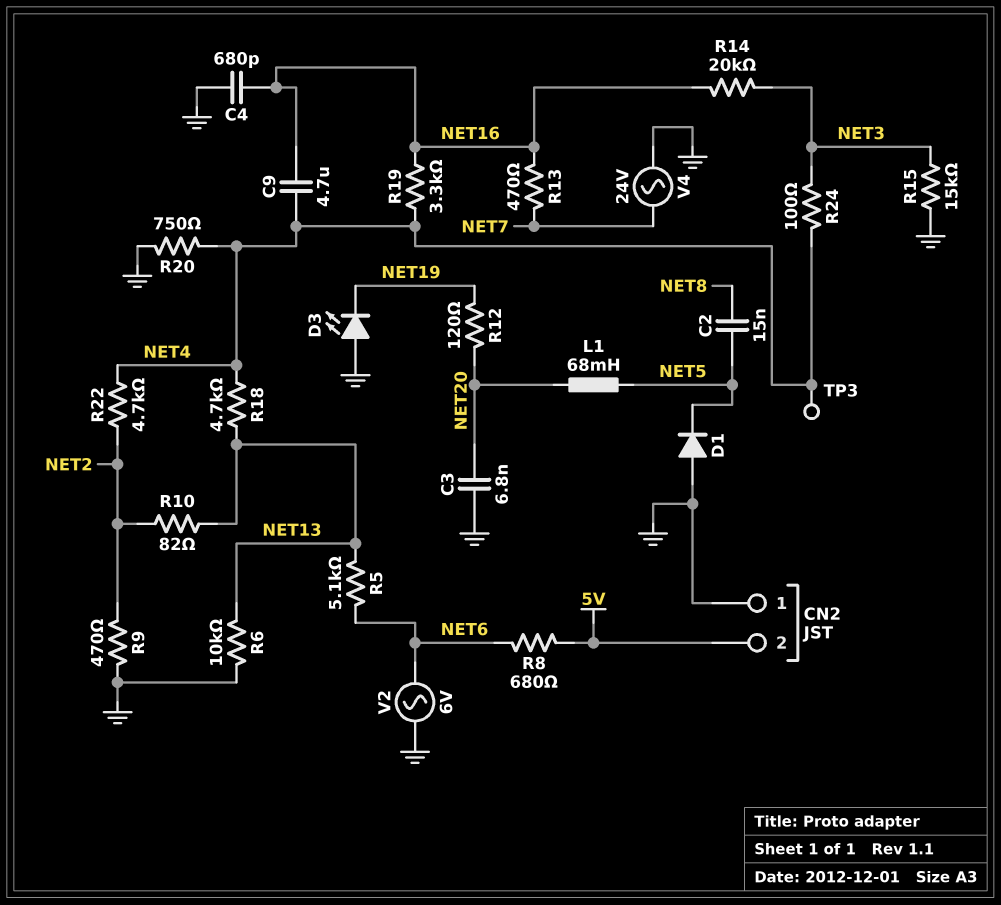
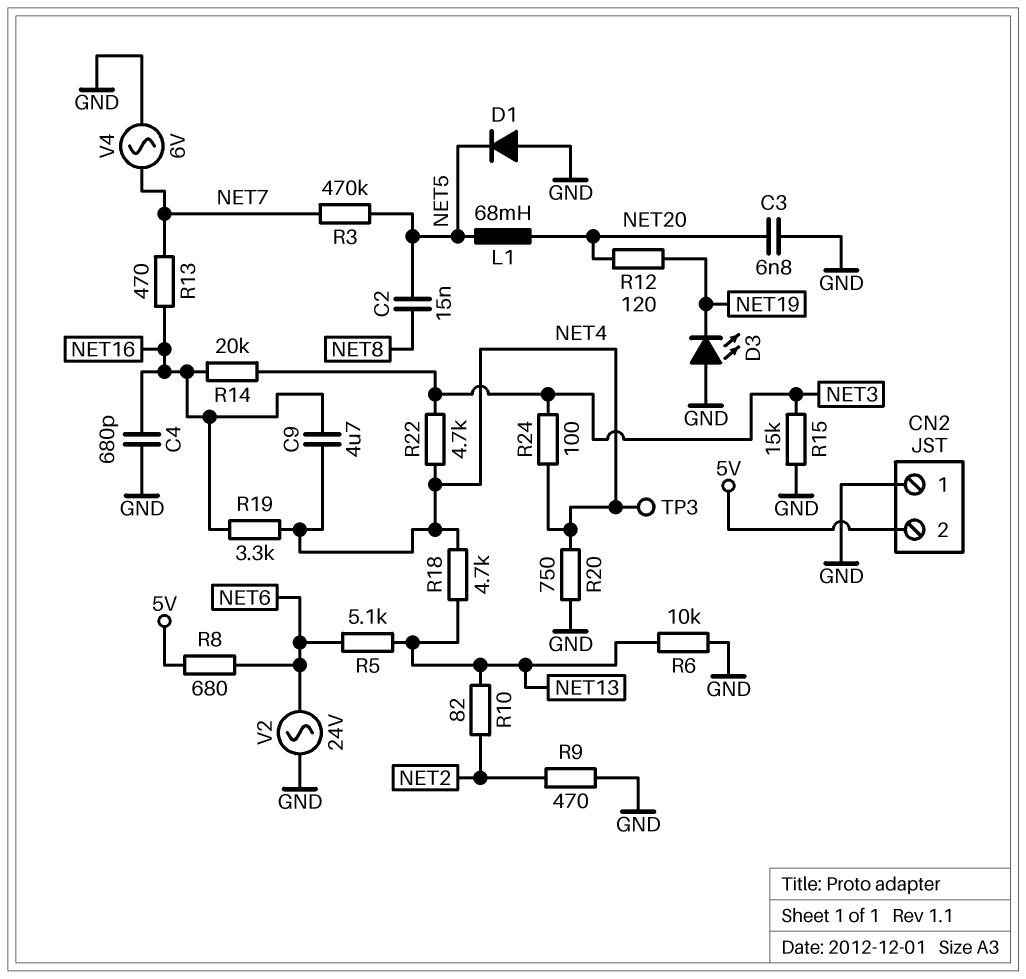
R3: none -> 470k (NET5, NET7)
R22: 4.7k (NET2, NET4) -> 4.7k (NET3, NET4)
V2: AC 6V (GND, NET6) -> AC 24V (GND, NET6)
V4: AC 24V (GND, NET7) -> AC 6V (GND, NET7)

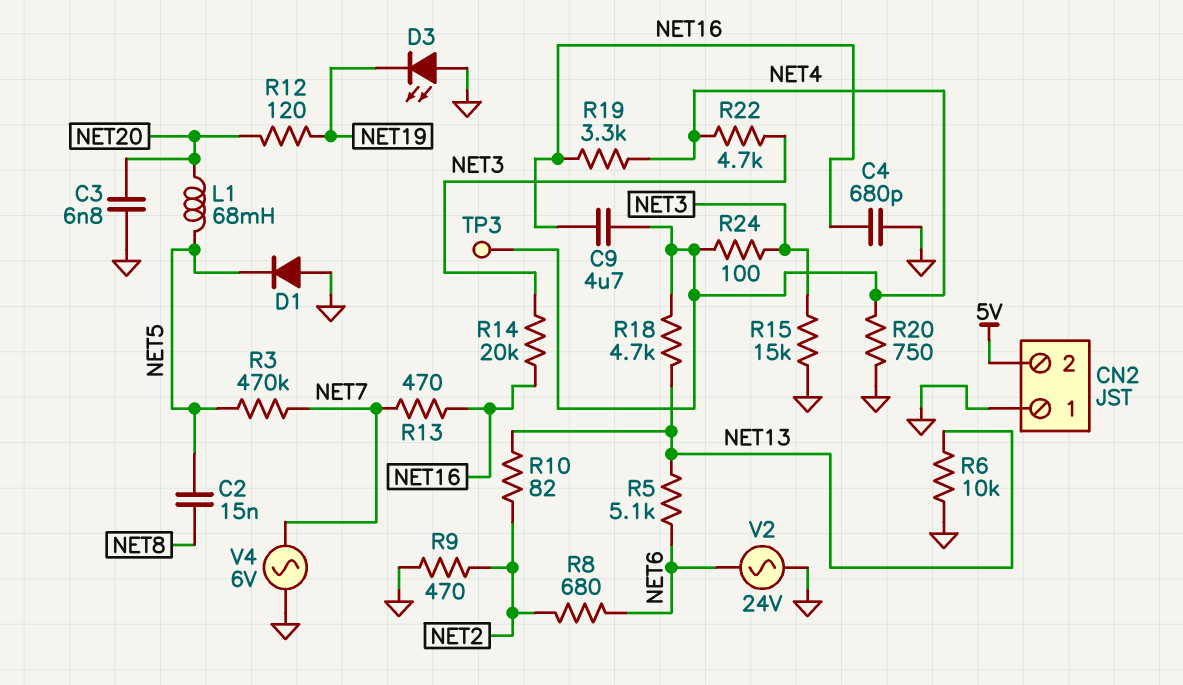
R8: 680 (5V, NET6) -> 680 (NET2, NET6)

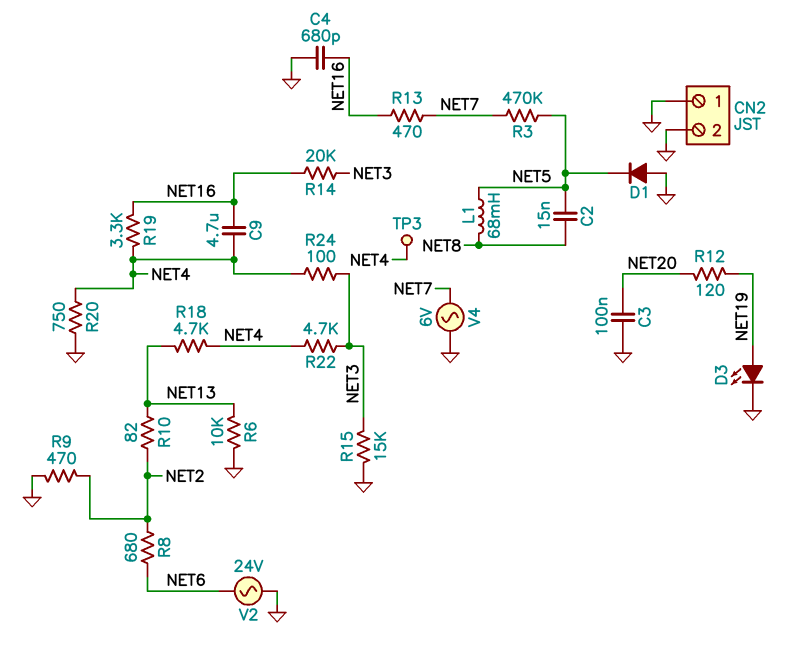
C3: 6.8nF (GND, NET20) -> 100nF (GND, NET20)
CN2 pin 2: 5V -> GND
D3: LED (A GND, K NET19) -> LED (A NET19, K GND)
L1: 68mH (NET5, NET20) -> 68mH (NET5, NET8)
R5: 5.1k (NET6, NET13) -> none

